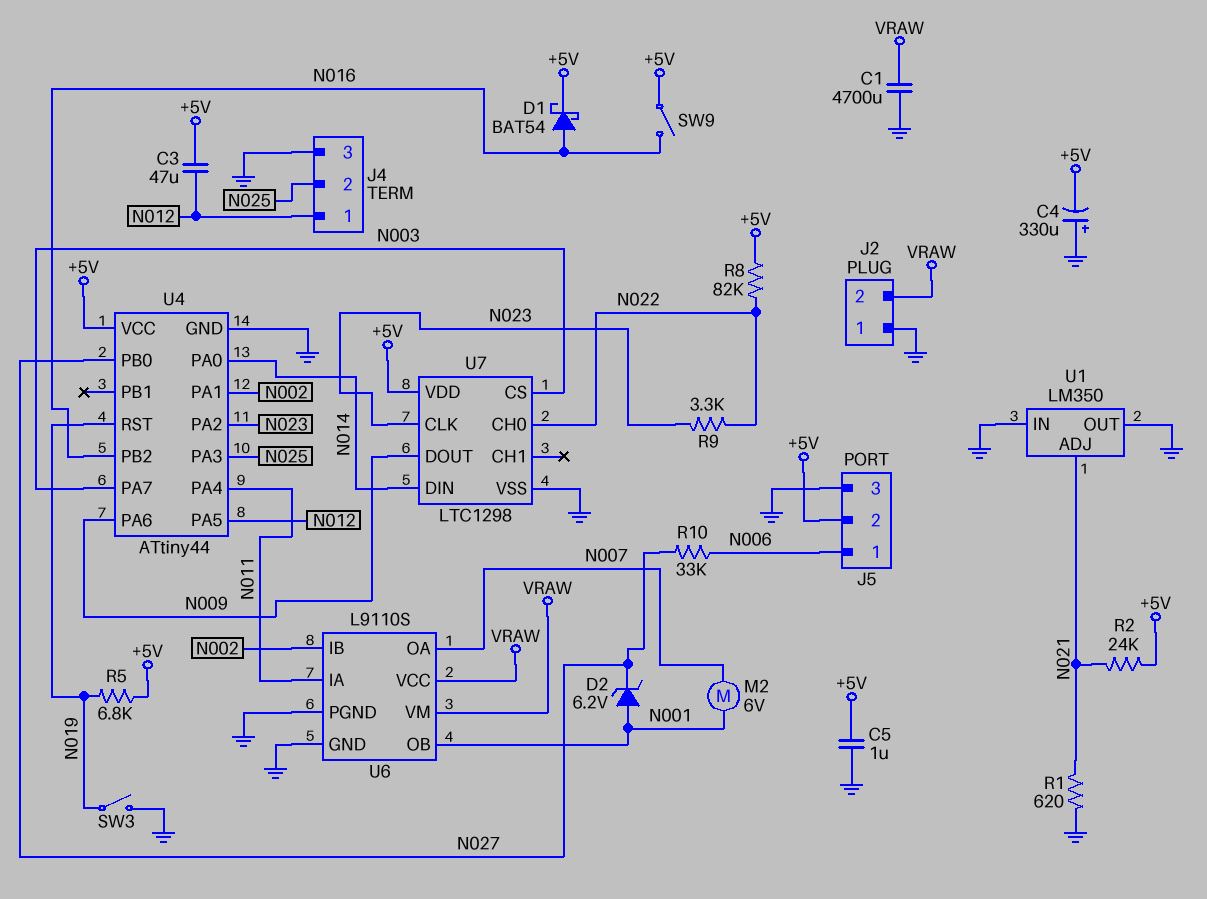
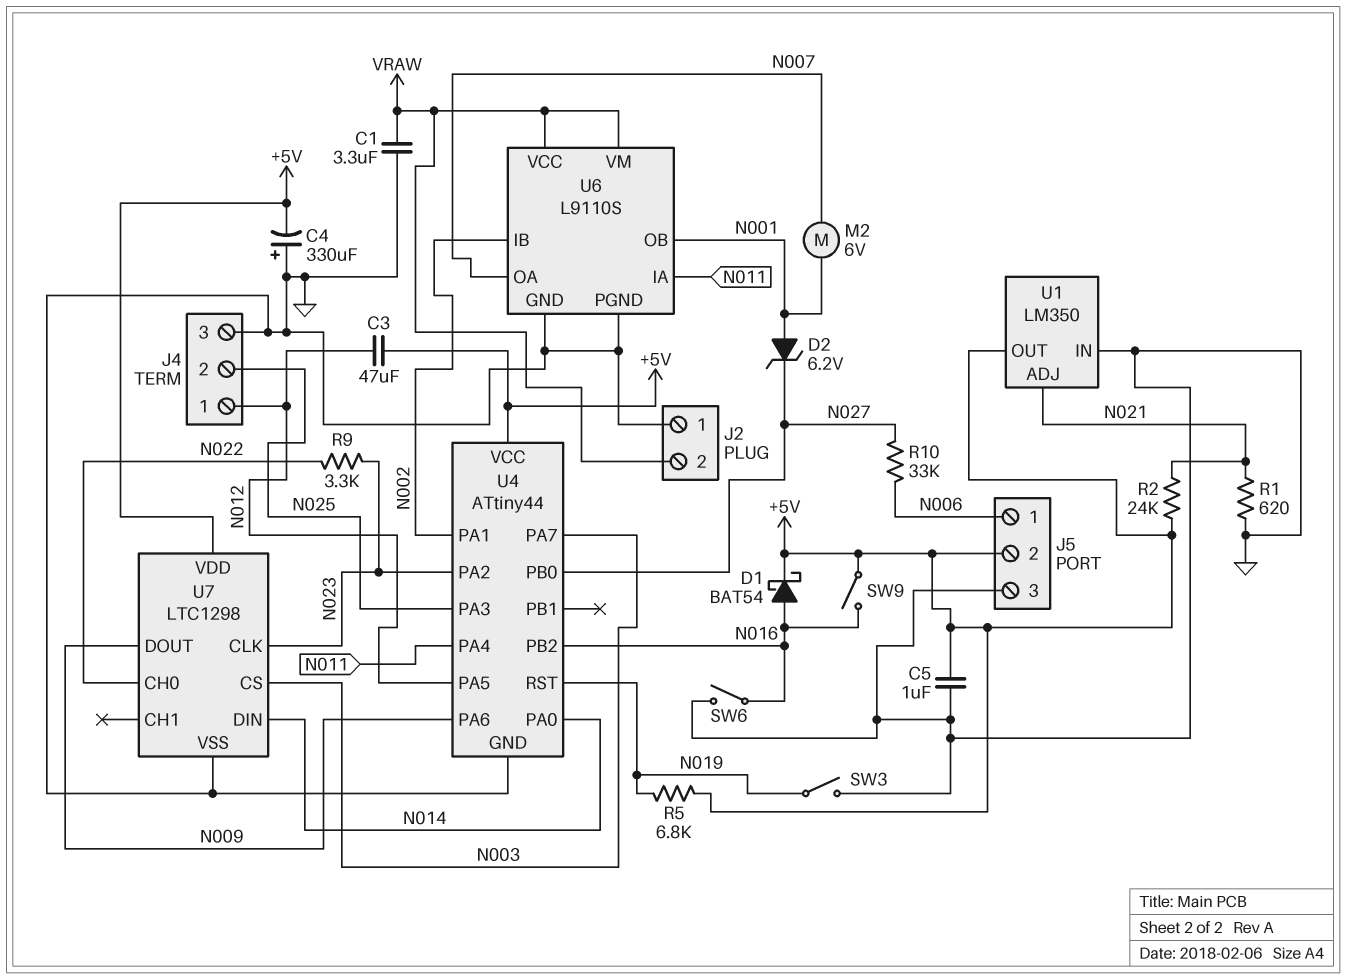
C1: 4700uF (GND, VRAW) -> 3.3uF (GND, VRAW)
R8: 82k (+5V, N022) -> none
SW6: none -> switch (GND, N016)
U1 pin OUT: GND -> +5V

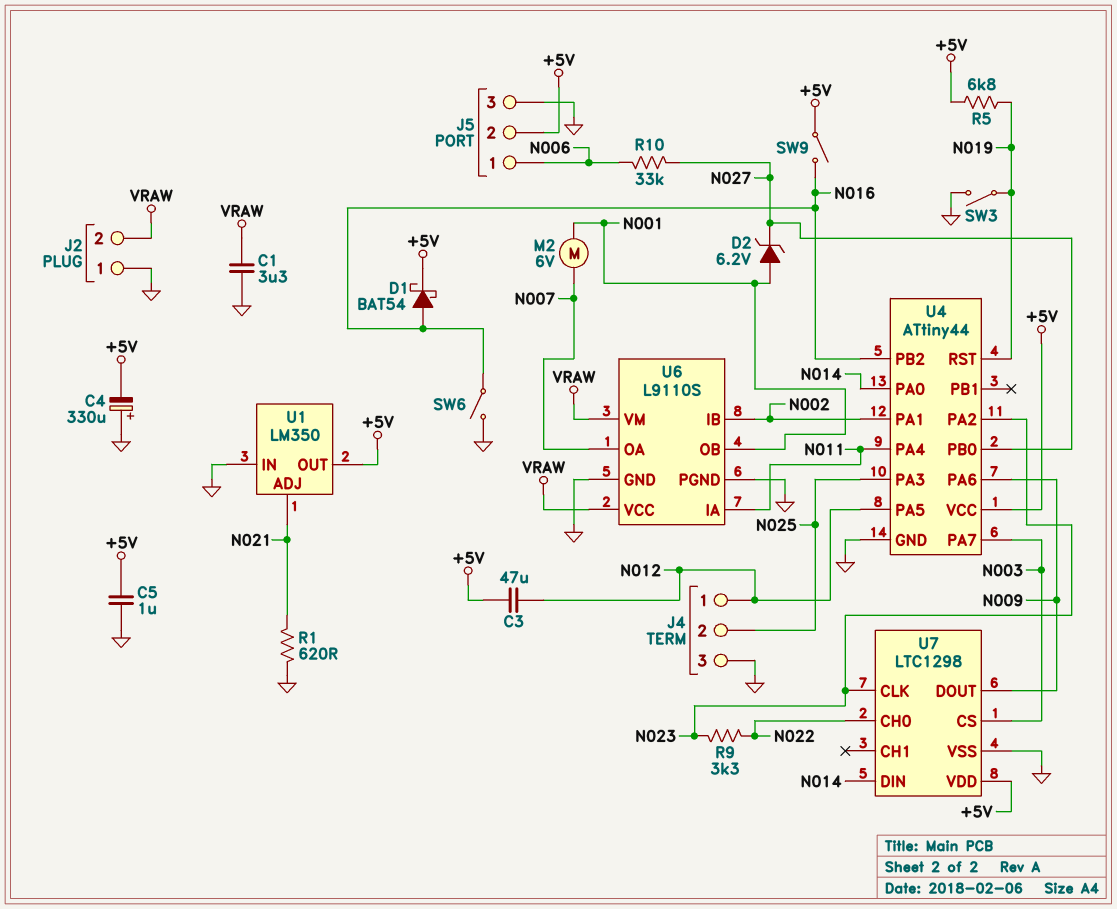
R2: 24k (+5V, N021) -> none

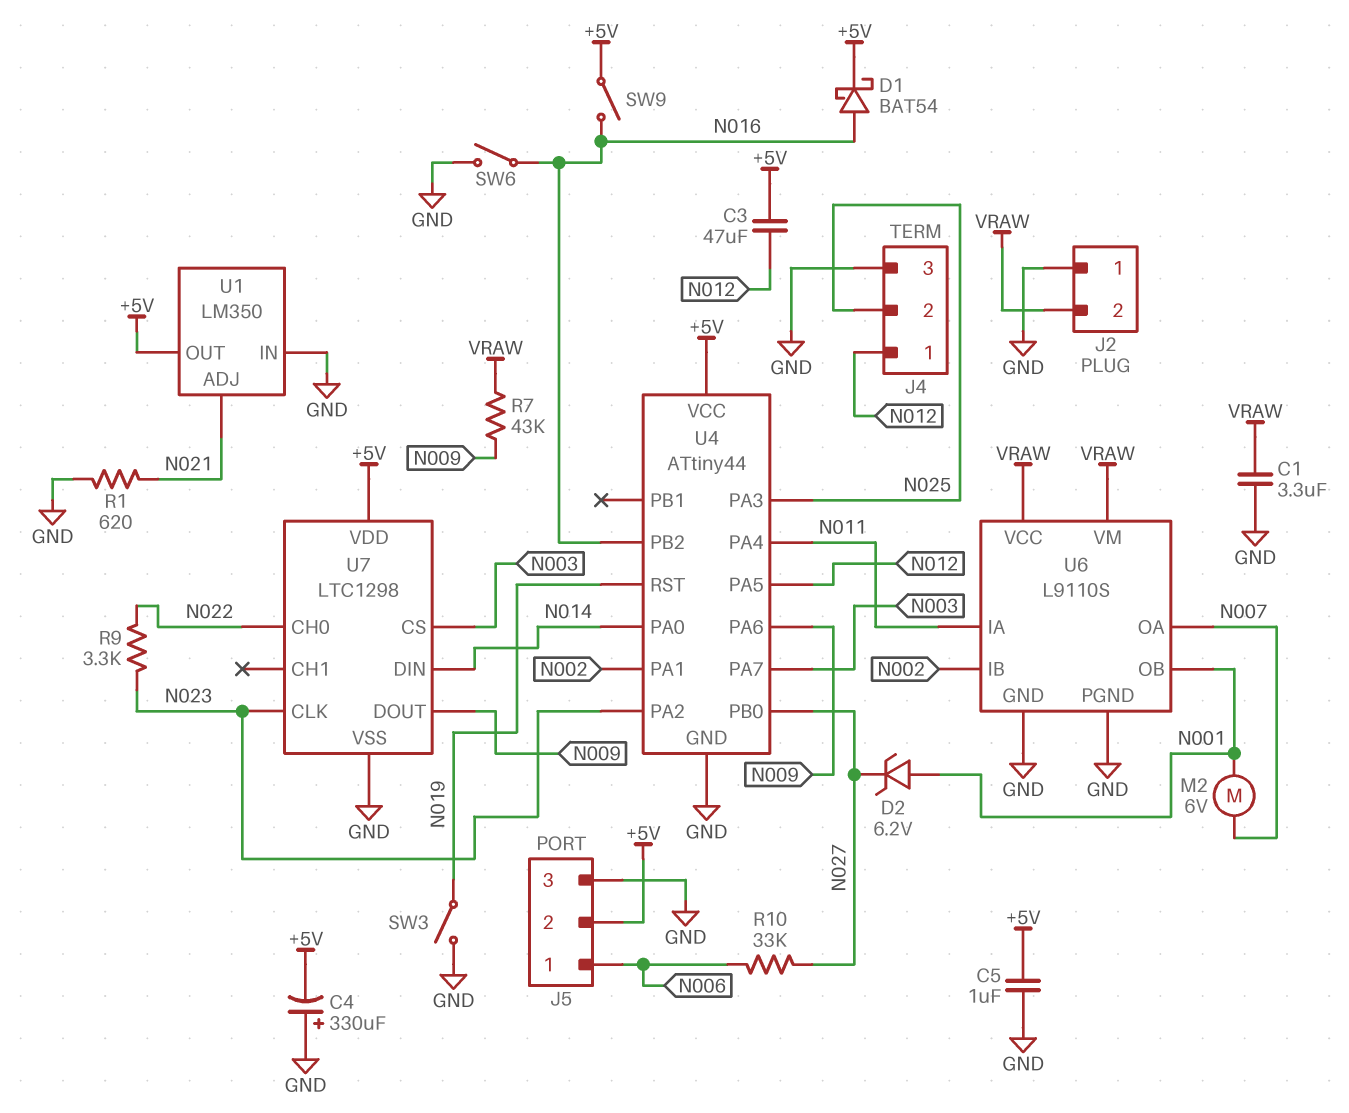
R5: 6.8k (+5V, N019) -> none
R7: none -> 43k (N009, VRAW)

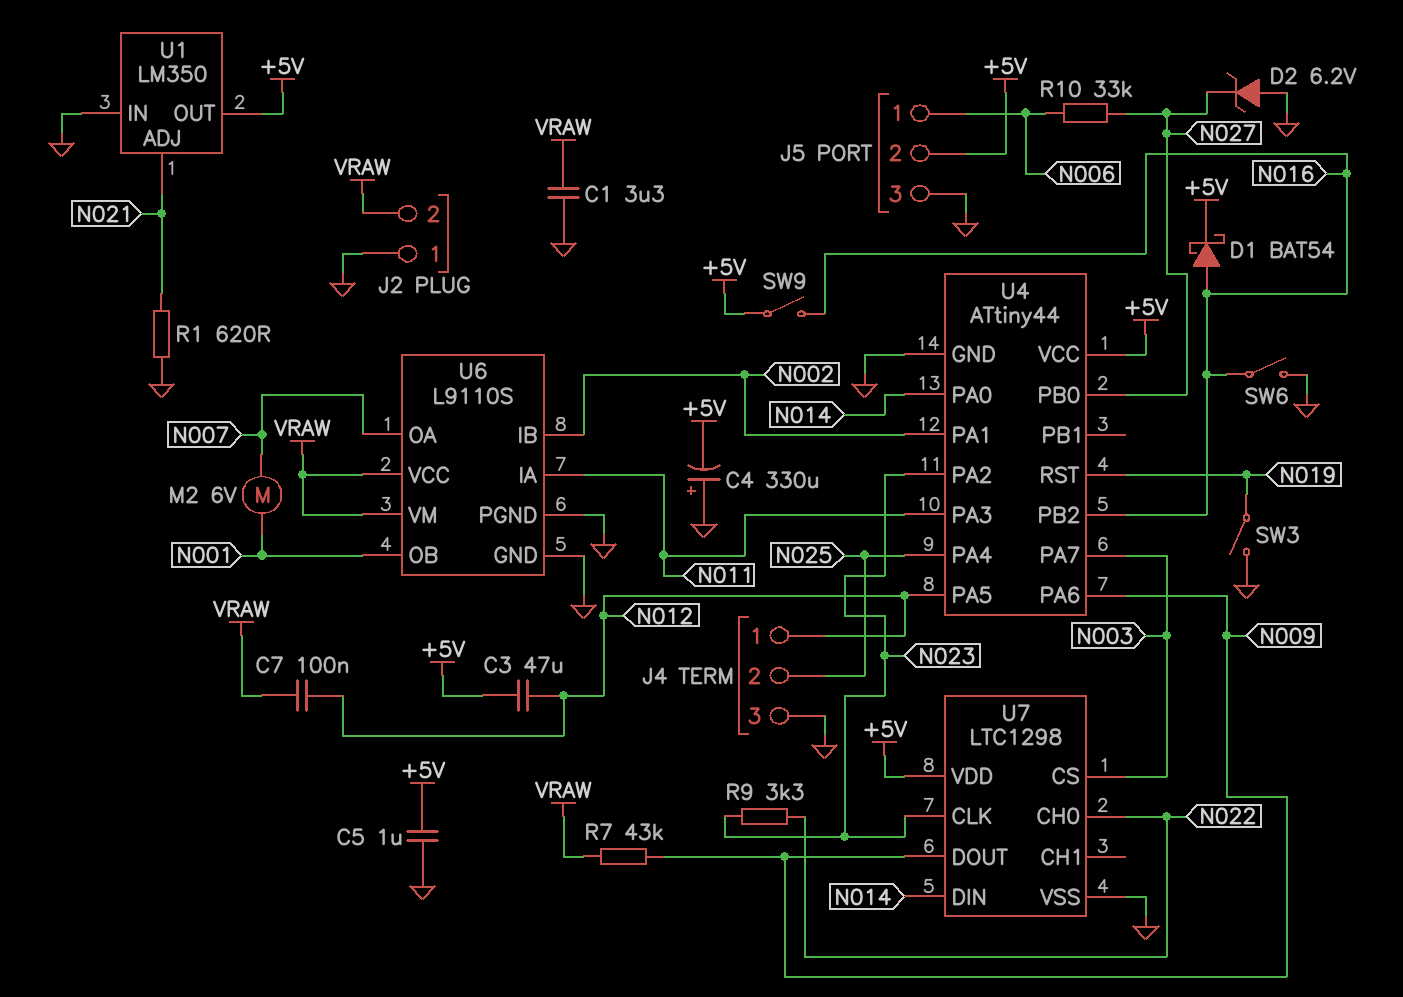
C7: none -> 100nF (N012, VRAW)
D2: zener 6.2V (A N001, K N027) -> zener 6.2V (A GND, K N027)
U4 pin PA3: N025 -> N011
U4 pin PA4: N011 -> N025

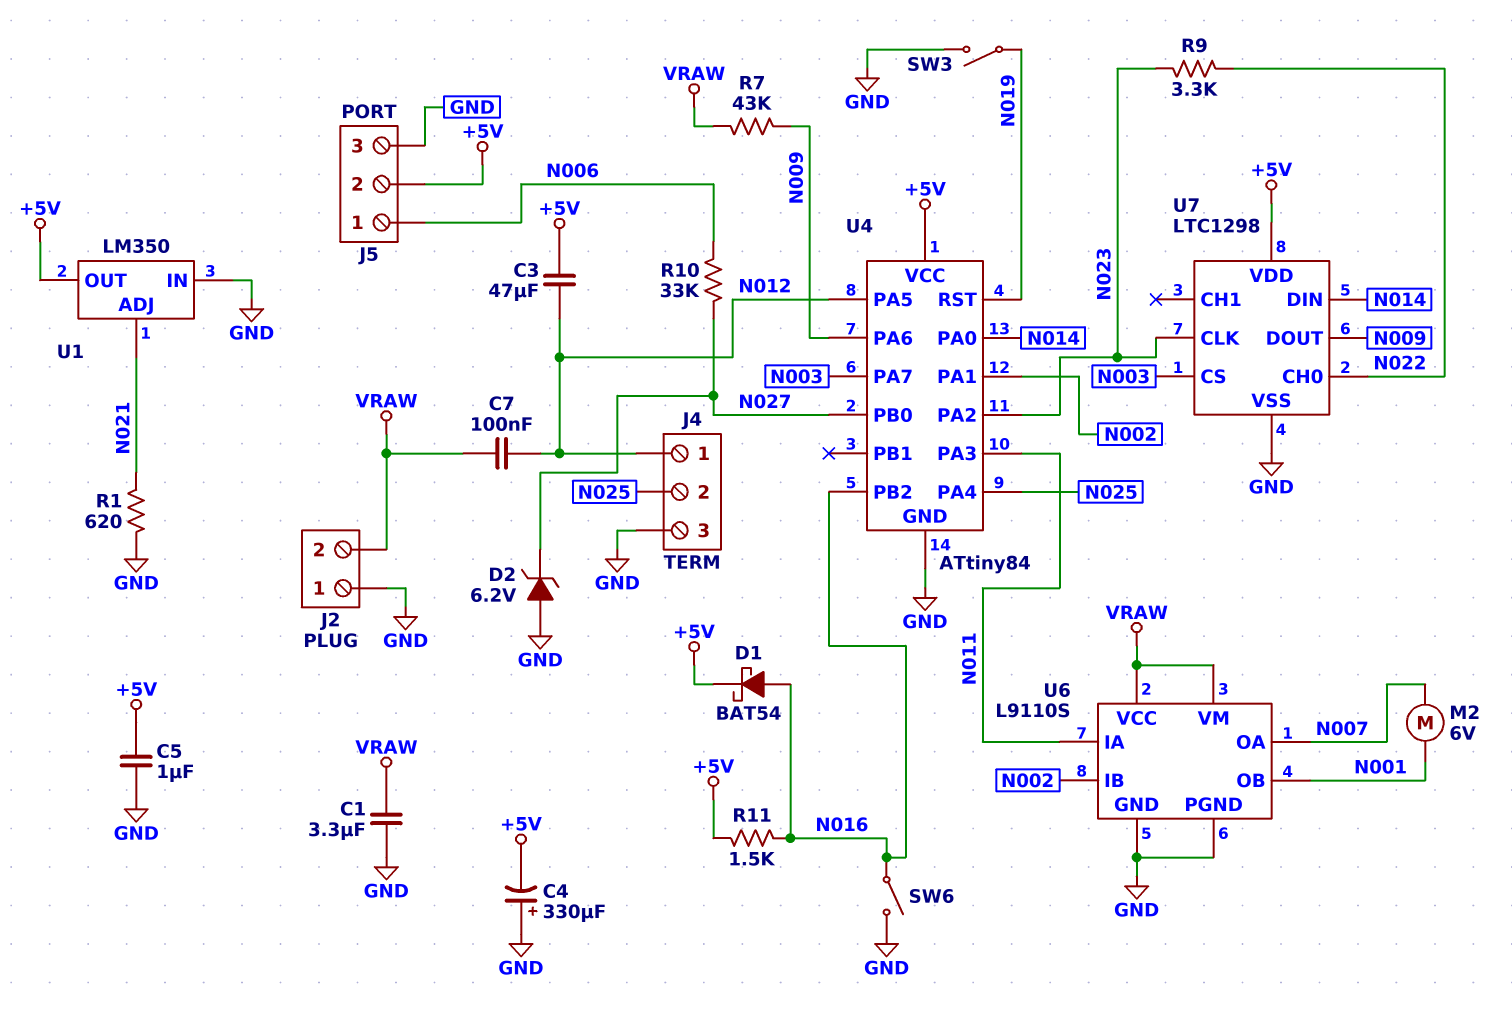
R11: none -> 1.5k (+5V, N016)
SW9: switch (+5V, N016) -> none
U4: ATtiny44 -> ATtiny84

